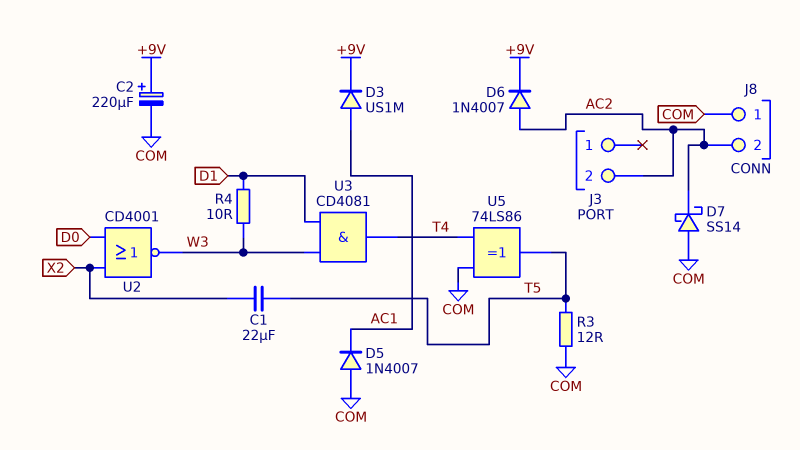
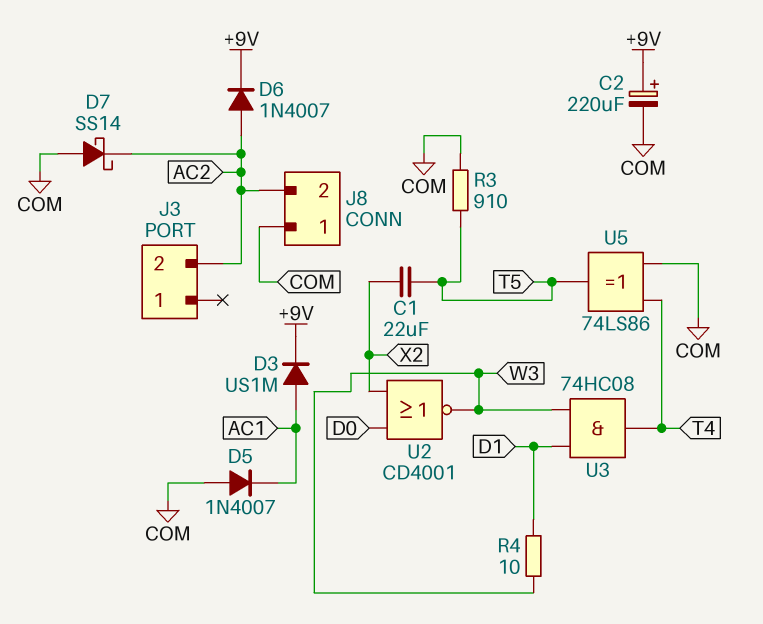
R3: 12 (COM, T5) -> 910 (COM, T5)
U3: AND CD4081 (in D1, in W3, out T4) -> AND 74HC08 (in D1, in W3, out T4)

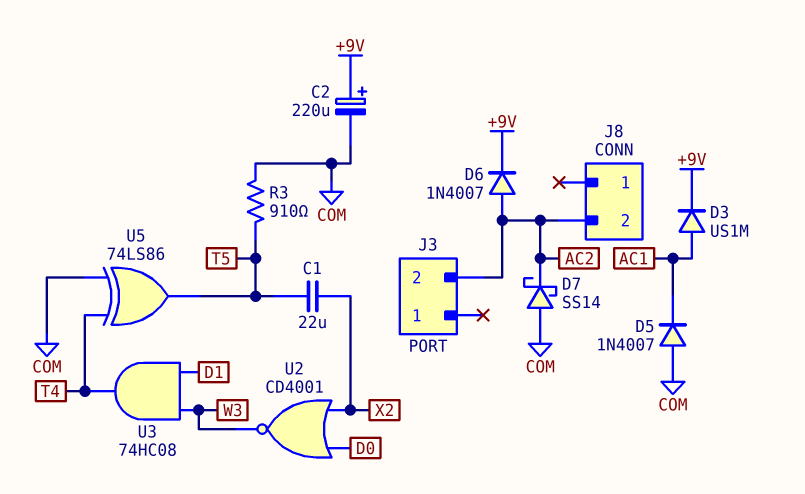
J8 pin 1: COM -> none
R4: 10 (D1, W3) -> none

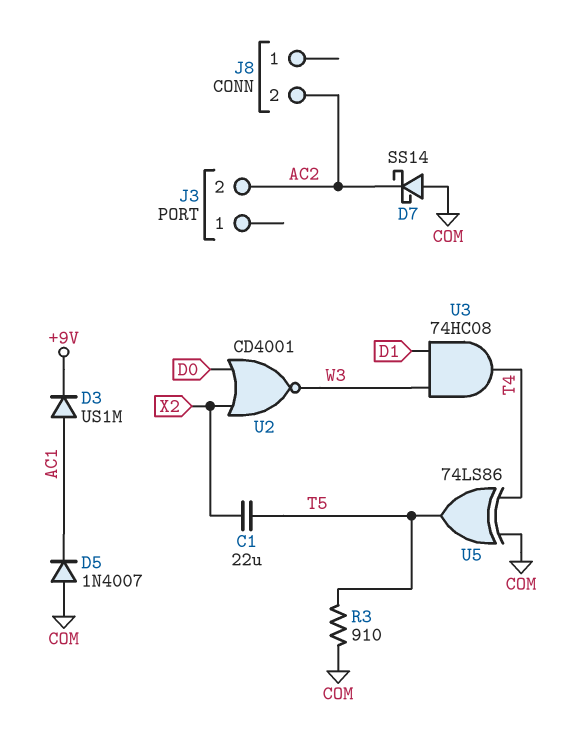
C2: 220uF (plus +9V, minus COM) -> none
D6: diode 1N4007 (A AC2, K +9V) -> none

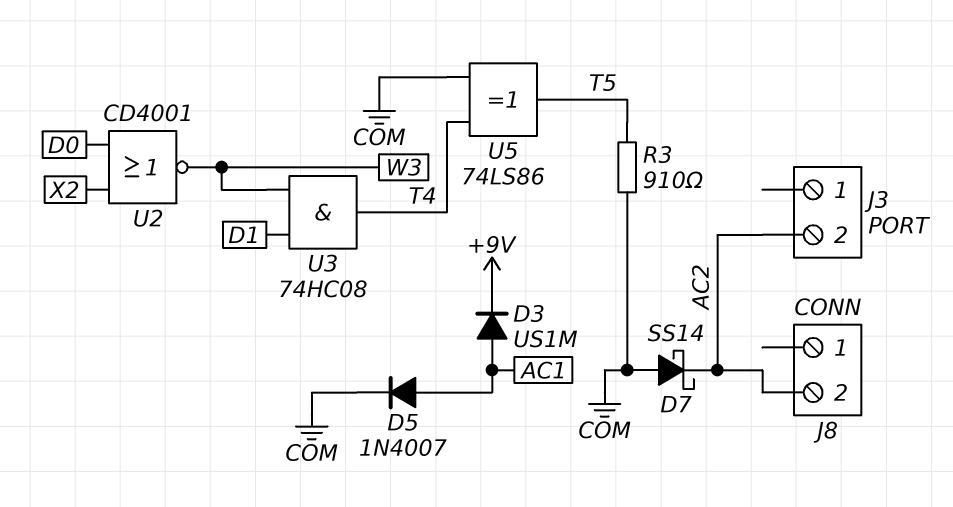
C1: 22uF (T5, X2) -> none
D5: diode 1N4007 (A COM, K AC1) -> diode 1N4007 (A AC1, K COM)

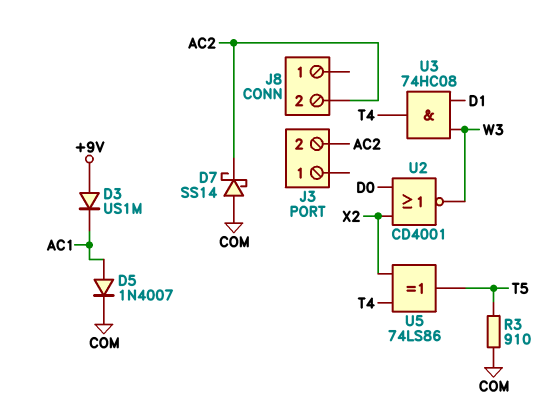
D3: diode US1M (A AC1, K +9V) -> diode US1M (A +9V, K AC1)
U5: XOR 74LS86 (in COM, in T4, out T5) -> XOR 74LS86 (in T4, in X2, out T5)

